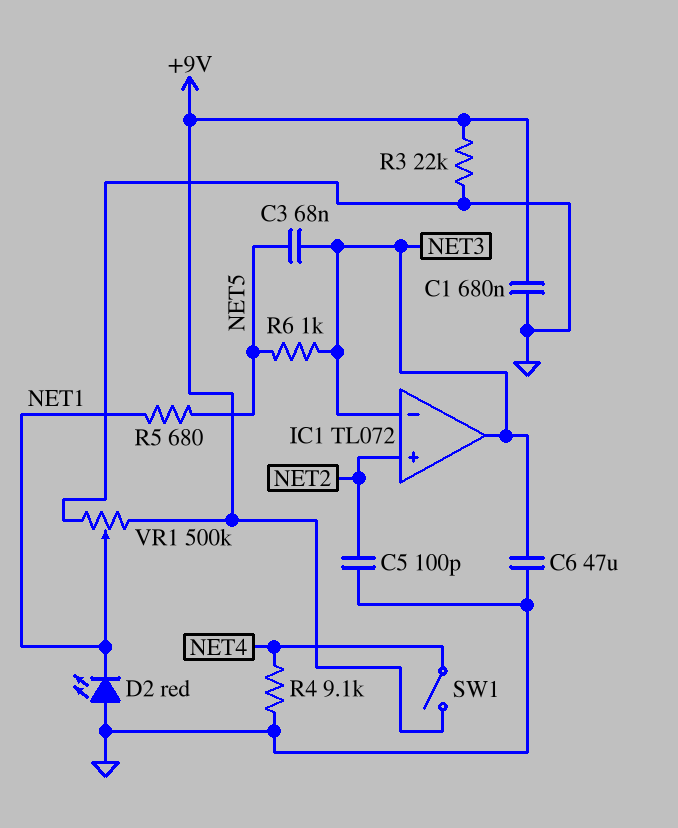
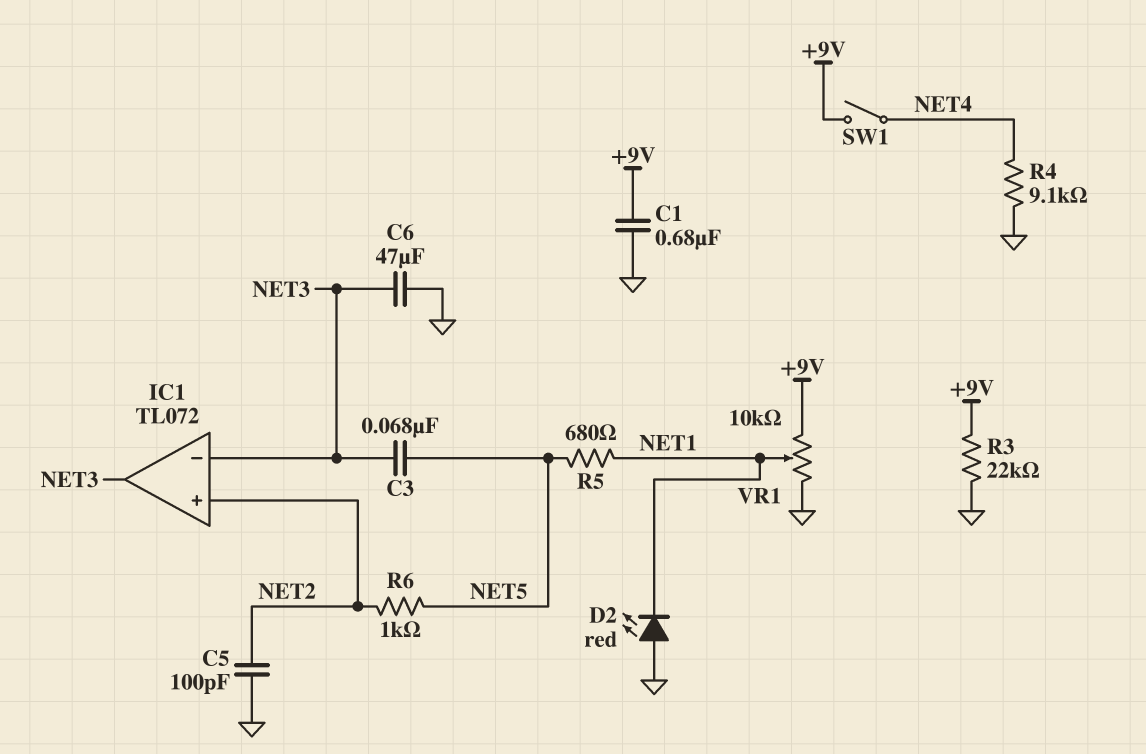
R6: 1k (NET3, NET5) -> 1k (NET2, NET5)
VR1: 500k (+9V, GND, wiper NET1) -> 10k (+9V, GND, wiper NET1)

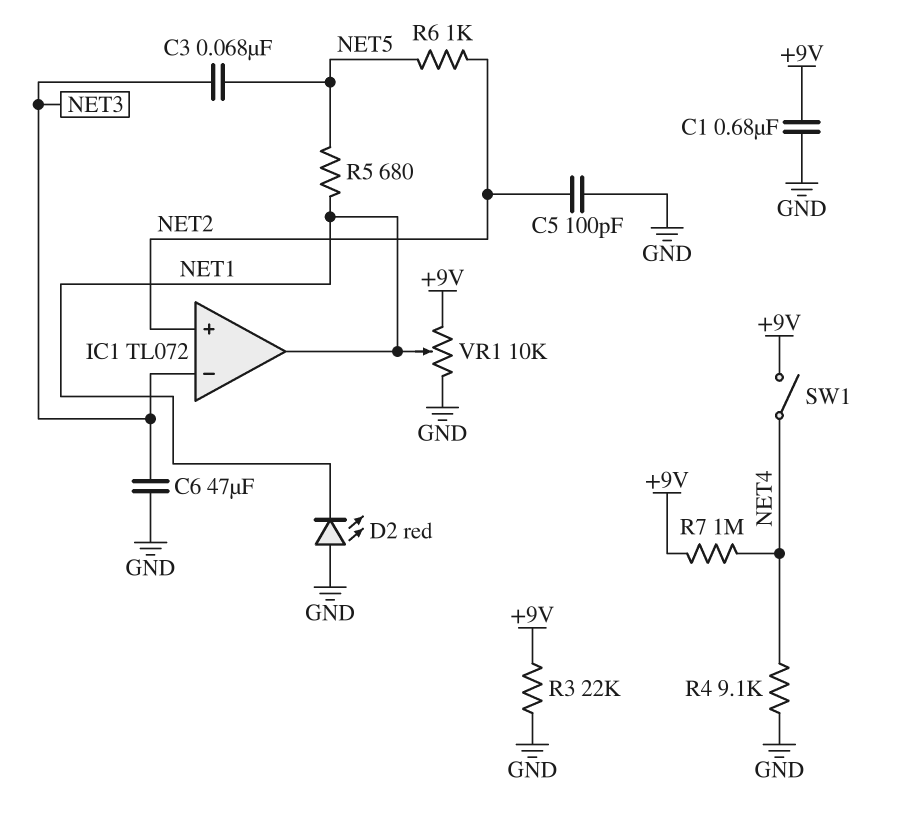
IC1 pin out: NET3 -> NET1
R7: none -> 1M (+9V, NET4)

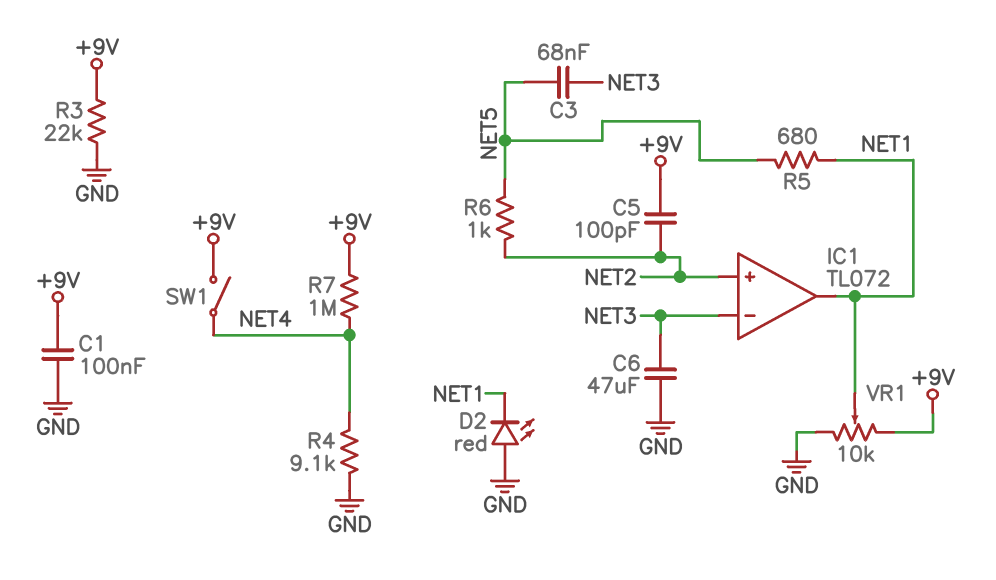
C1: 680nF (+9V, GND) -> 100nF (+9V, GND)
C5: 100pF (GND, NET2) -> 100pF (+9V, NET2)

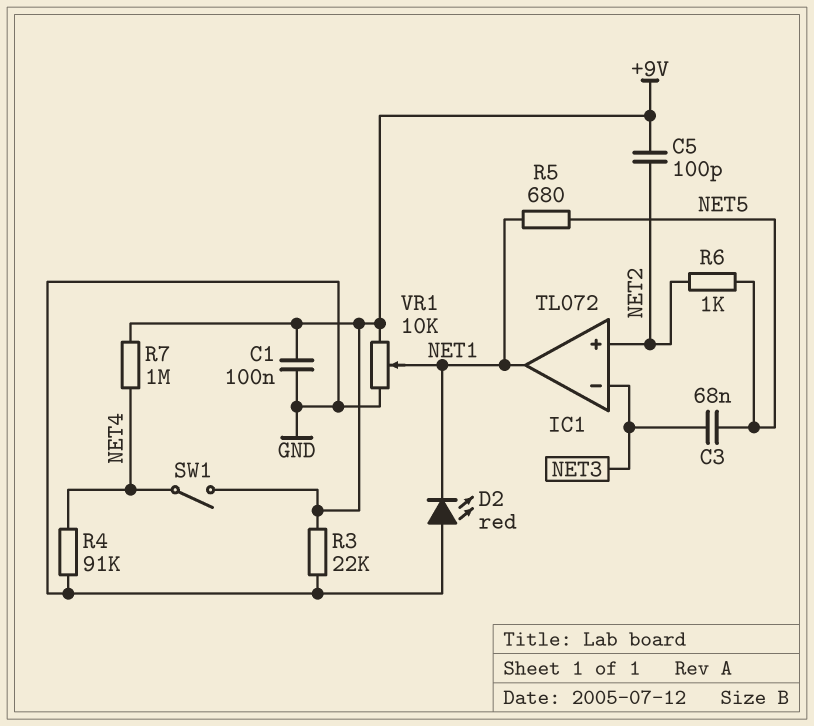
C6: 47uF (GND, NET3) -> none
R4: 9.1k (GND, NET4) -> 91k (GND, NET4)

